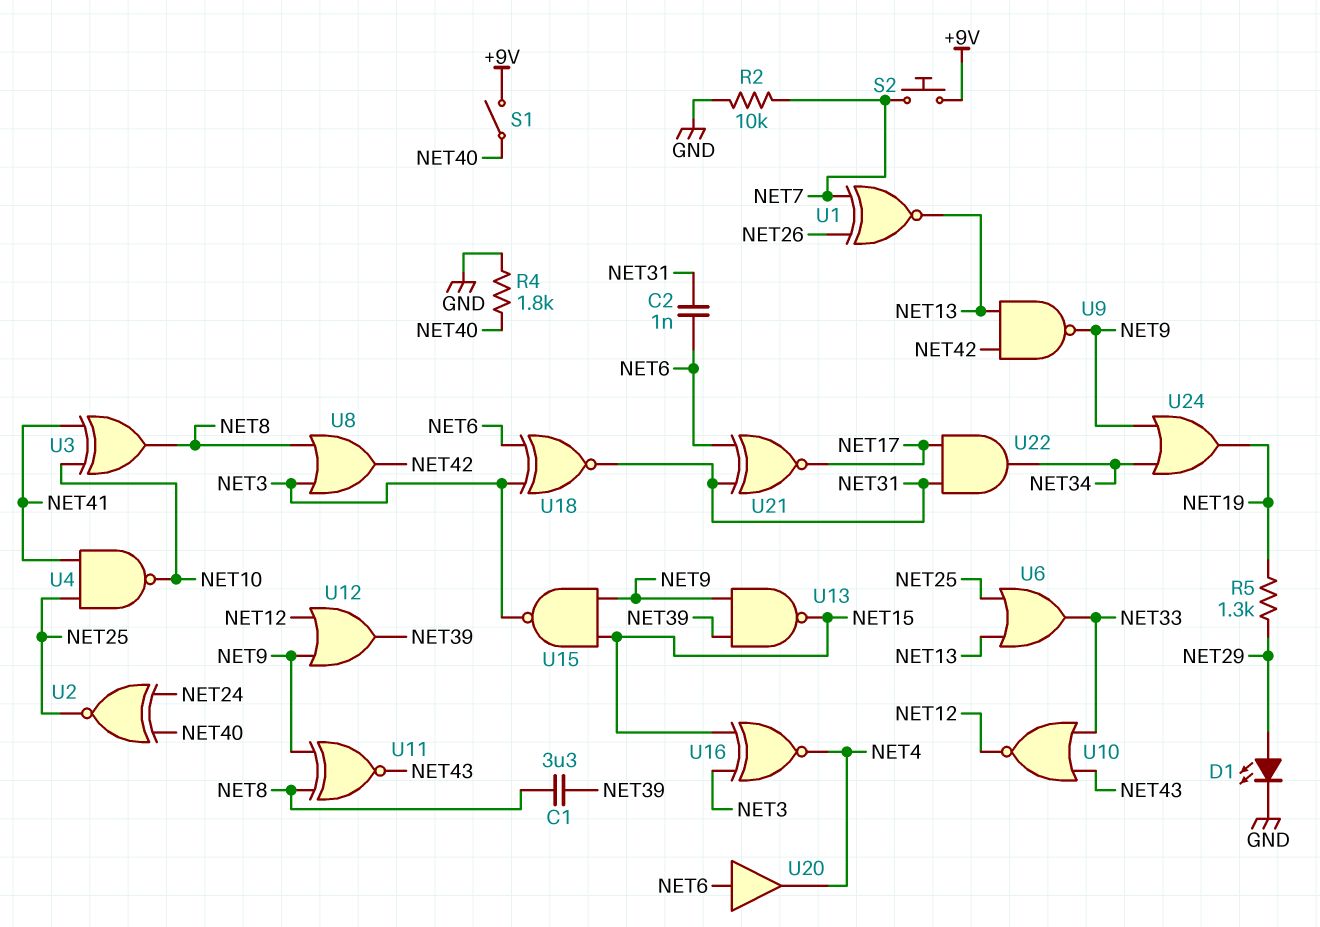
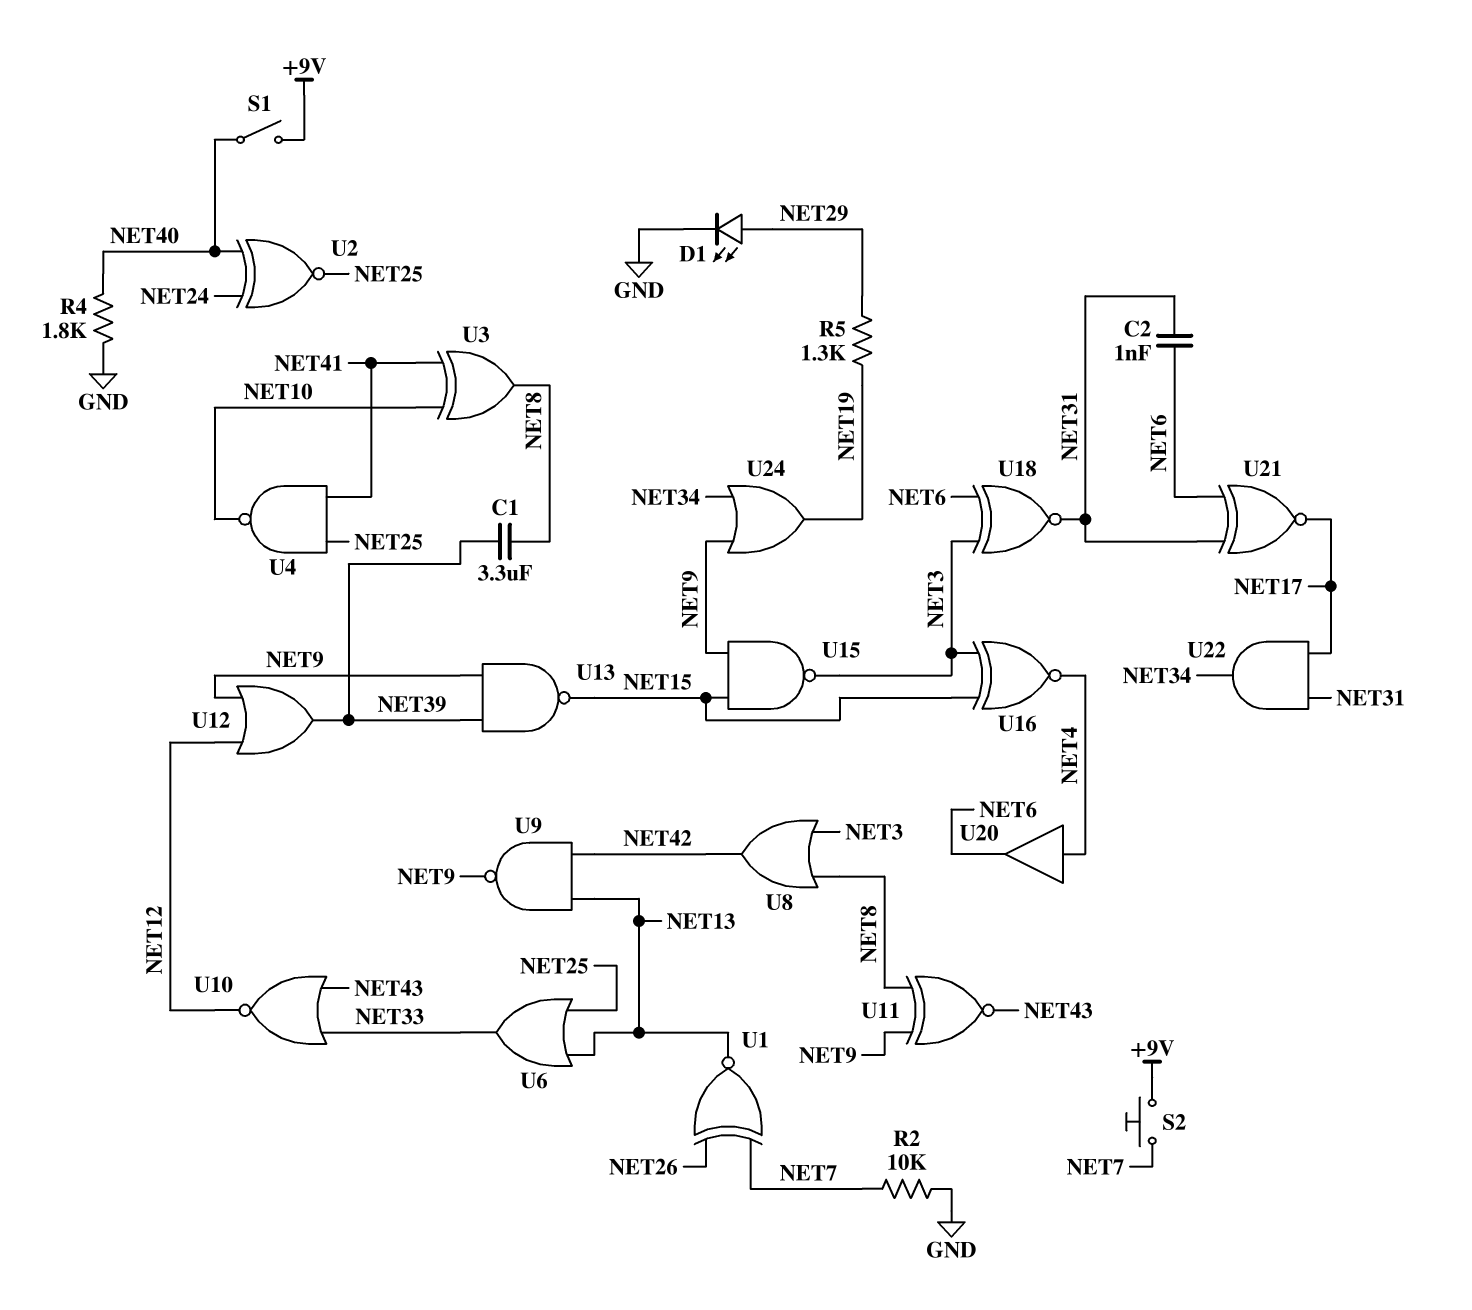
U20: buffer (in NET6, out NET4) -> buffer (in NET4, out NET6)

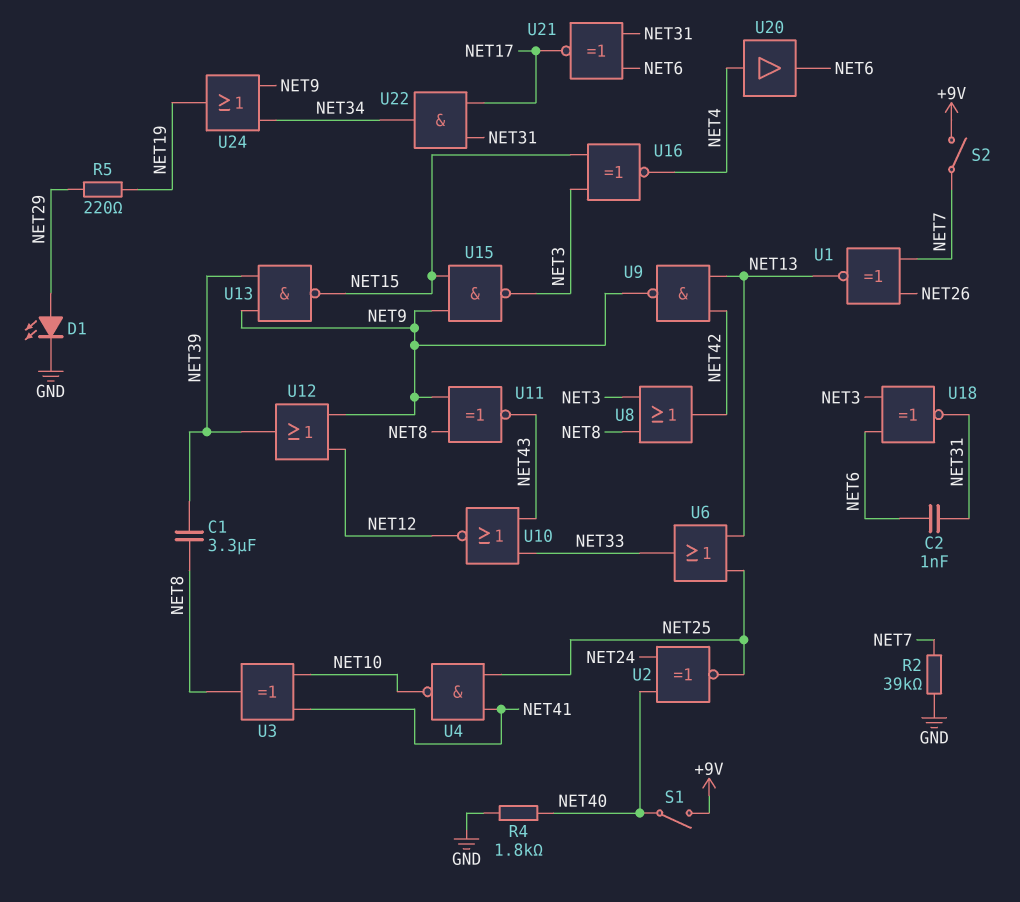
R2: 10k (GND, NET7) -> 39k (GND, NET7)
R5: 1.3k (NET19, NET29) -> 220 (NET19, NET29)
S2: button (+9V, NET7) -> switch (+9V, NET7)

